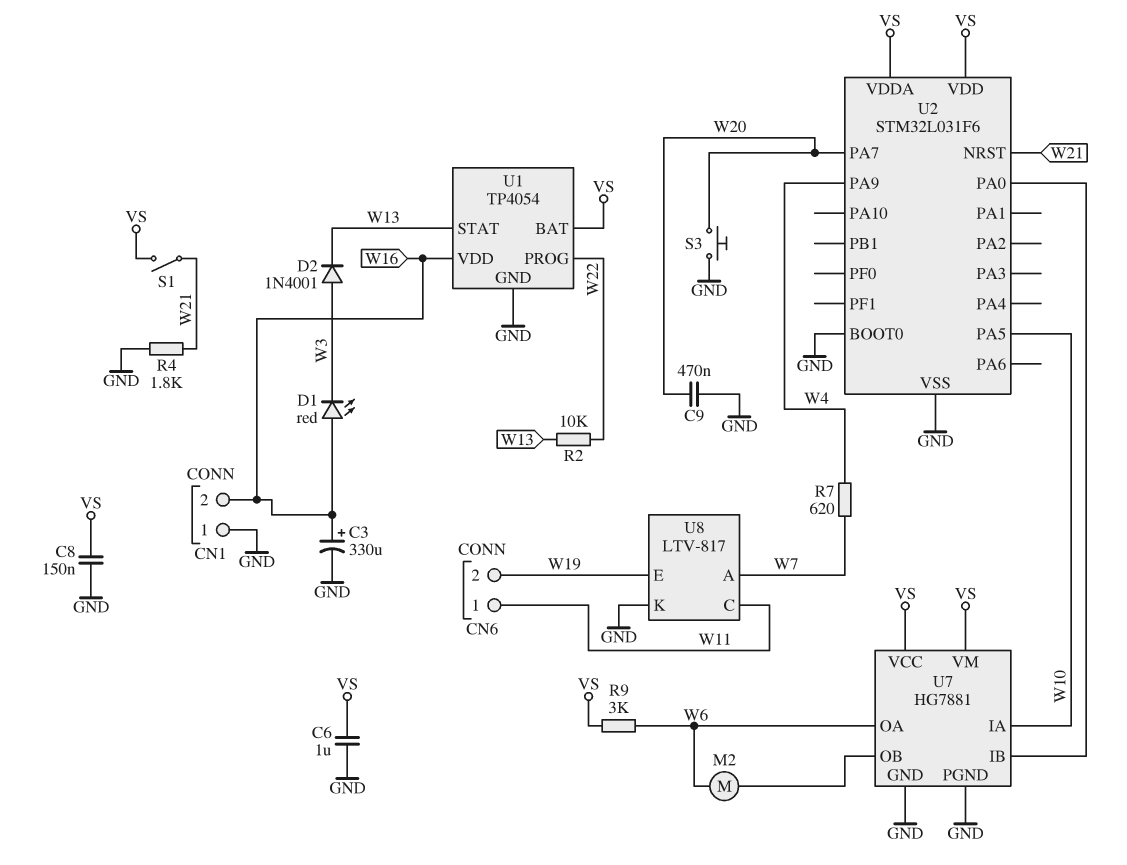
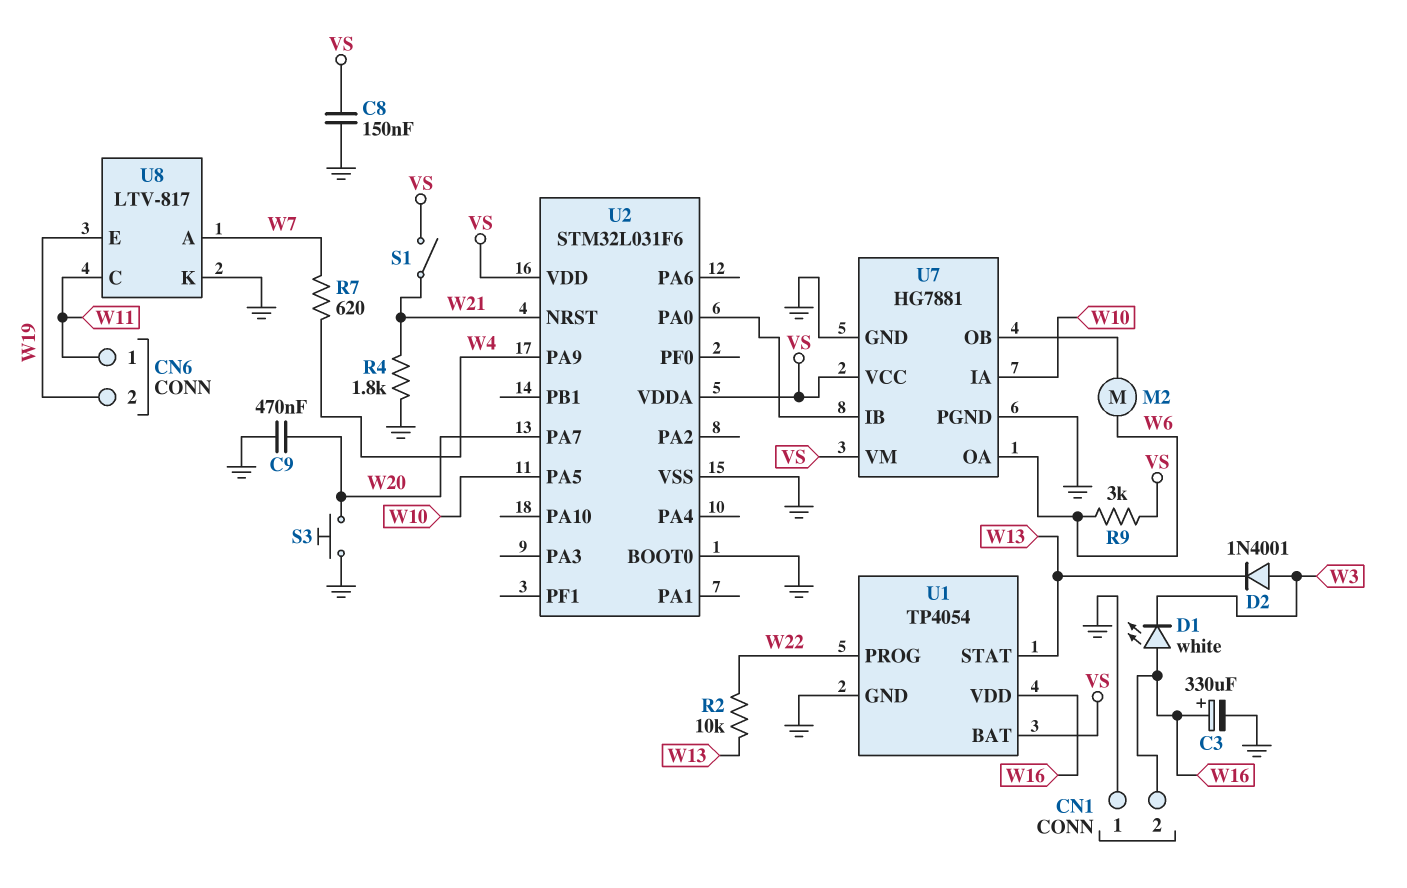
C6: 1uF (GND, VS) -> none
D1: LED red (A W16, K W3) -> LED white (A W16, K W3)

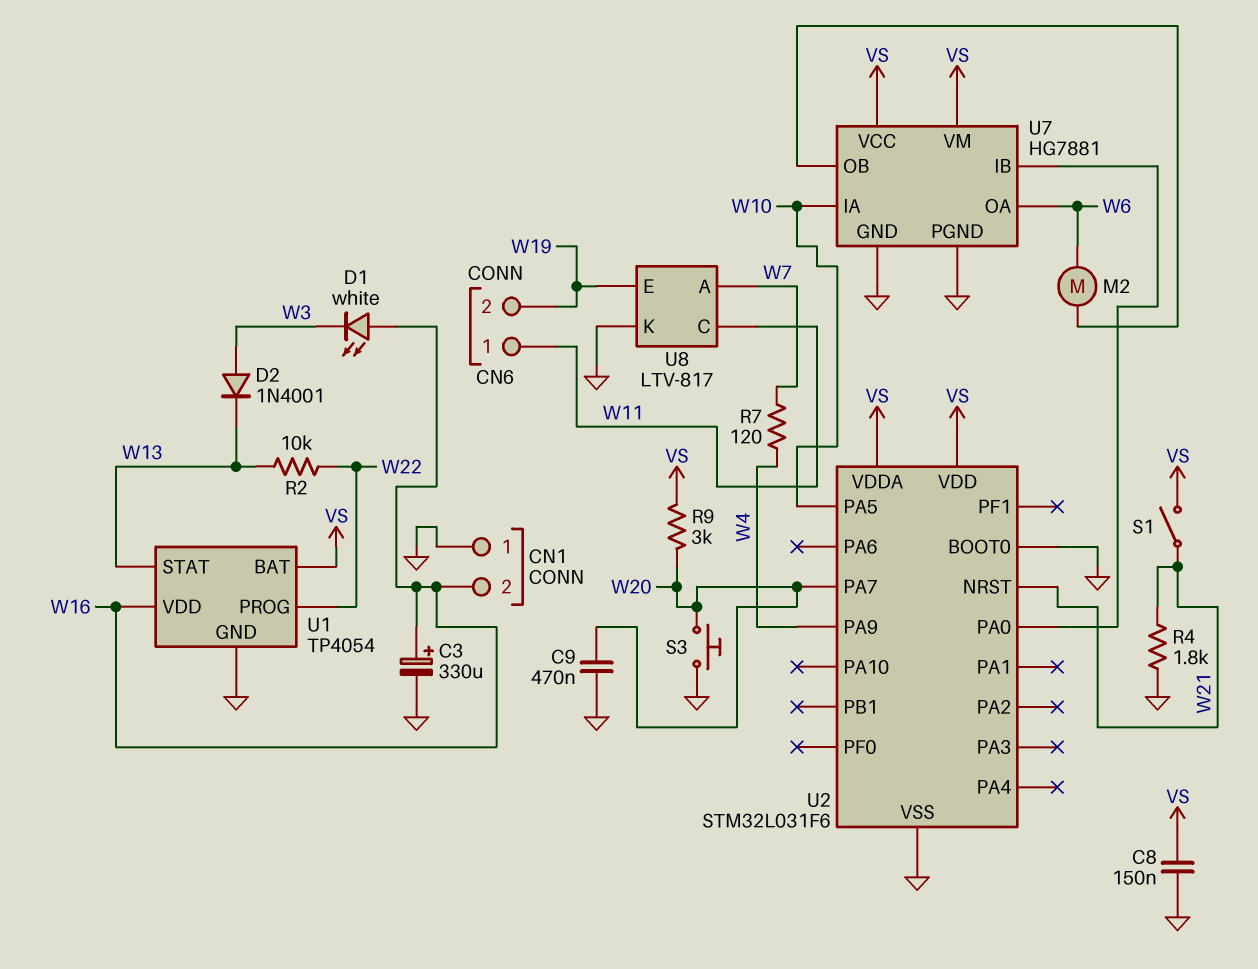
R7: 620 (W4, W7) -> 120 (W4, W7)
R9: 3k (VS, W6) -> 3k (VS, W20)

